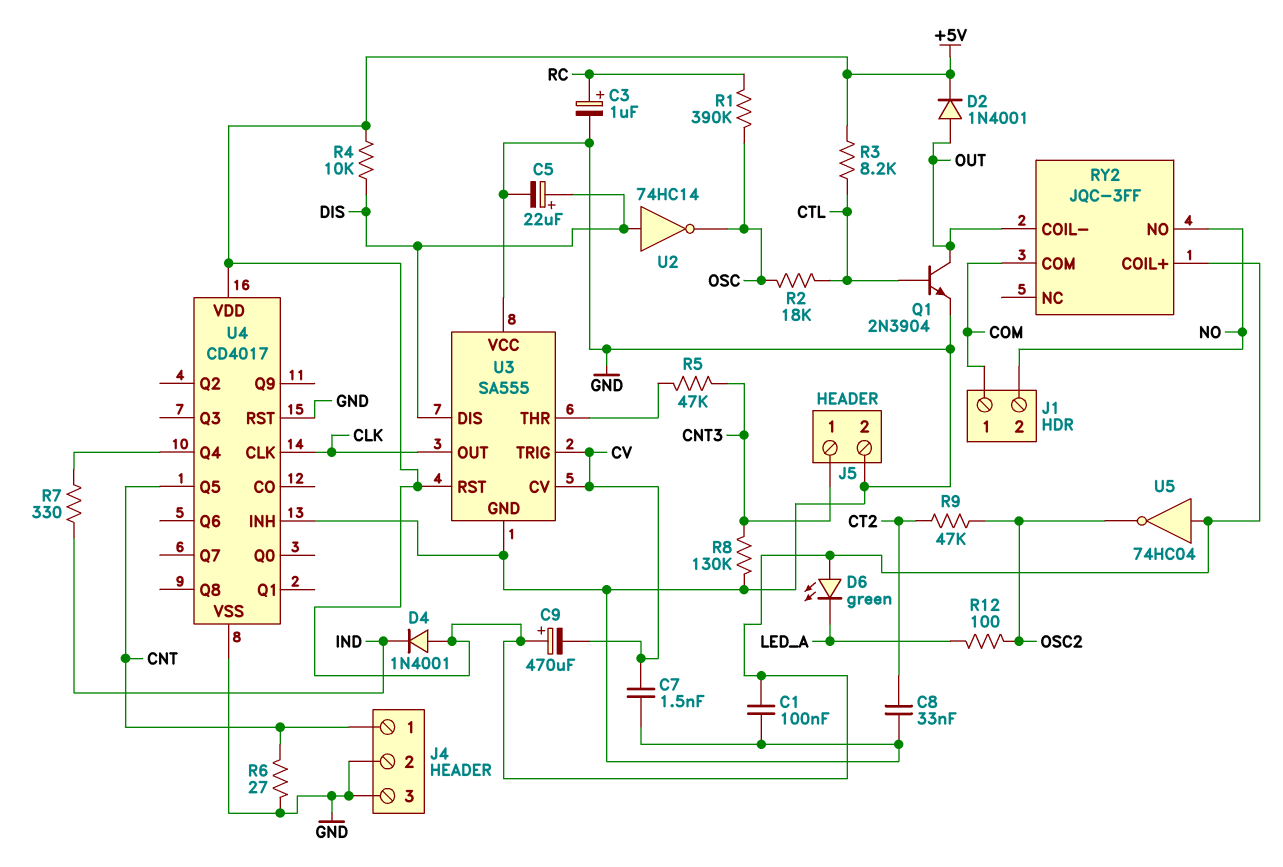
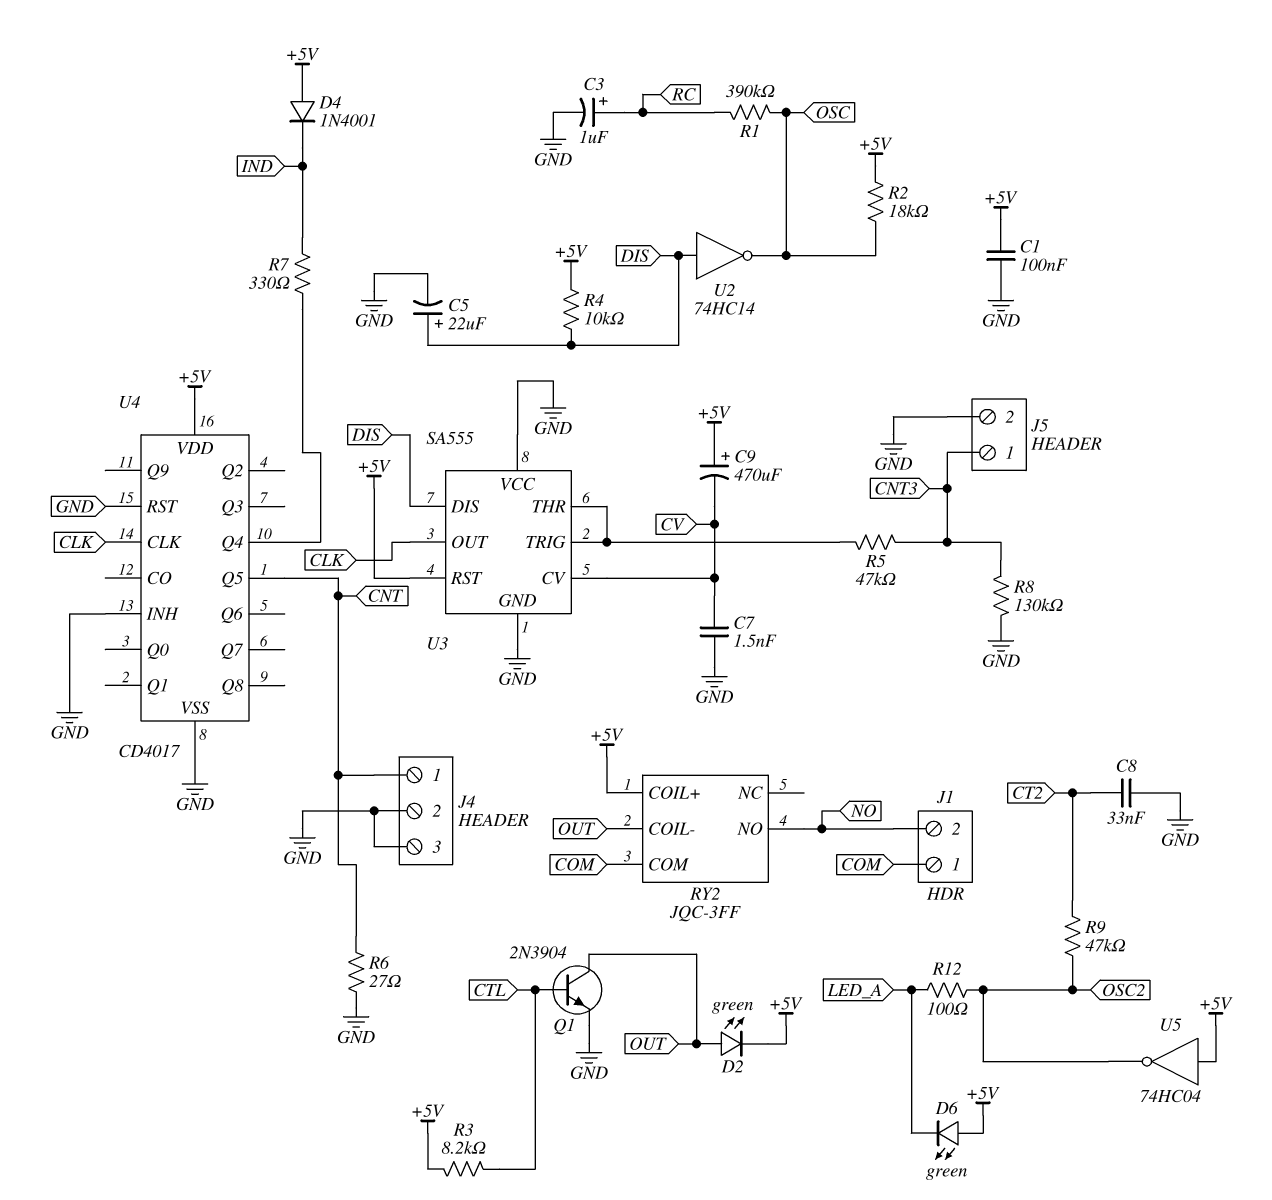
D2: diode 1N4001 (A OUT, K +5V) -> LED green (A OUT, K +5V)
R2: 18k (CTL, OSC) -> 18k (+5V, OSC)
U3 pin TRIG: CV -> U3/THR

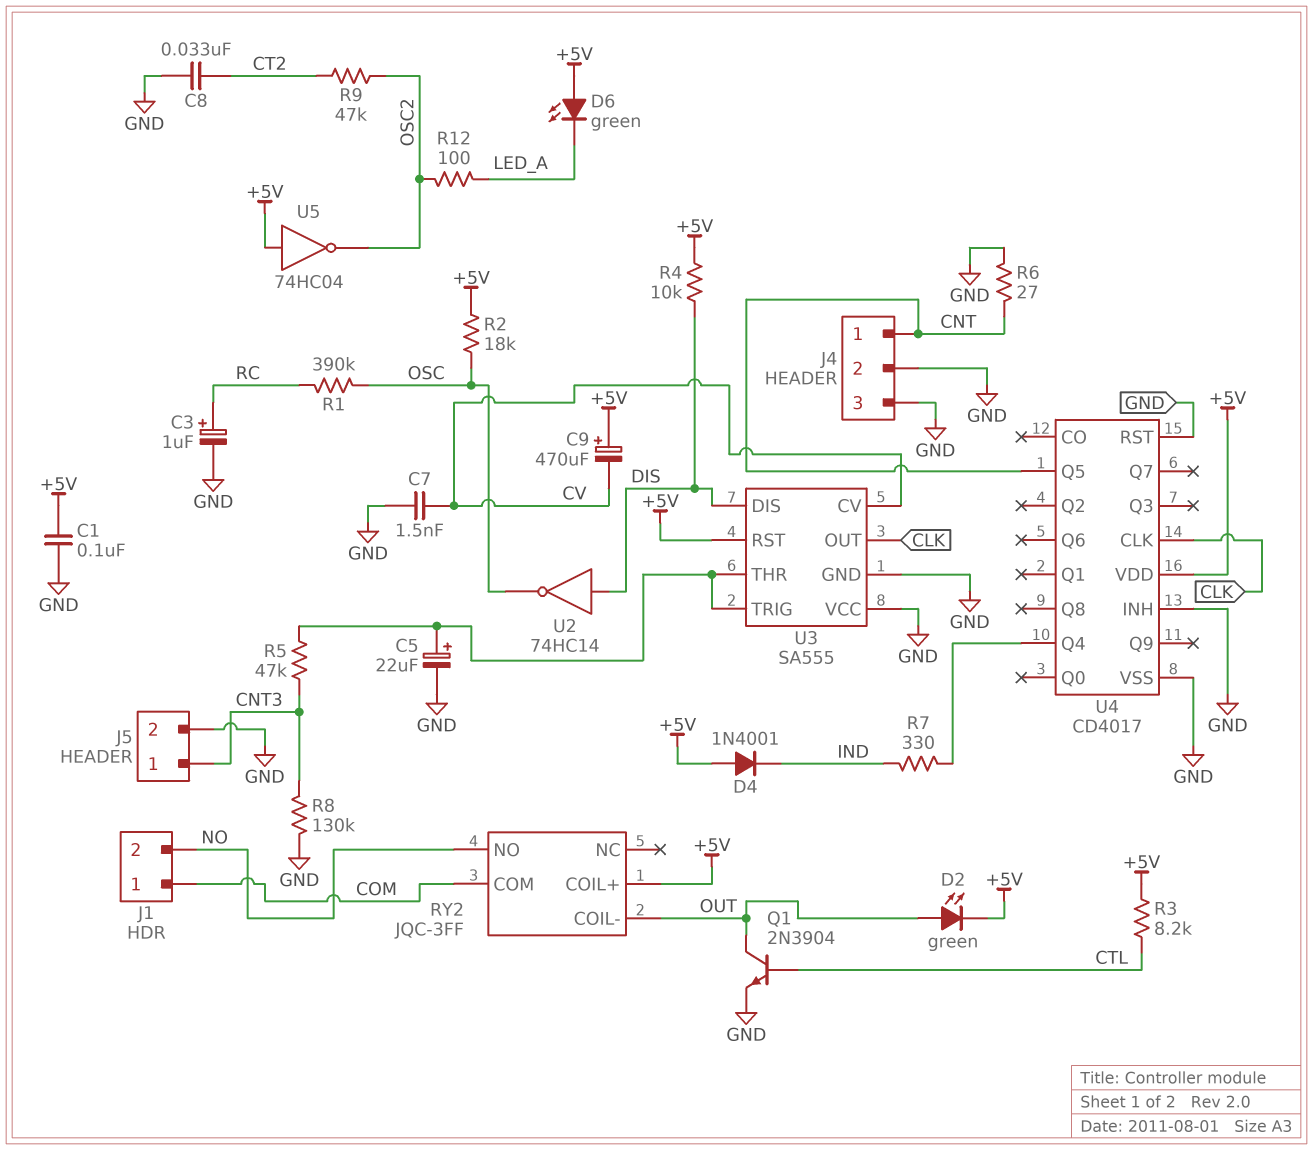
C5: 22uF (plus DIS, minus GND) -> 22uF (plus U3/THR, minus GND)

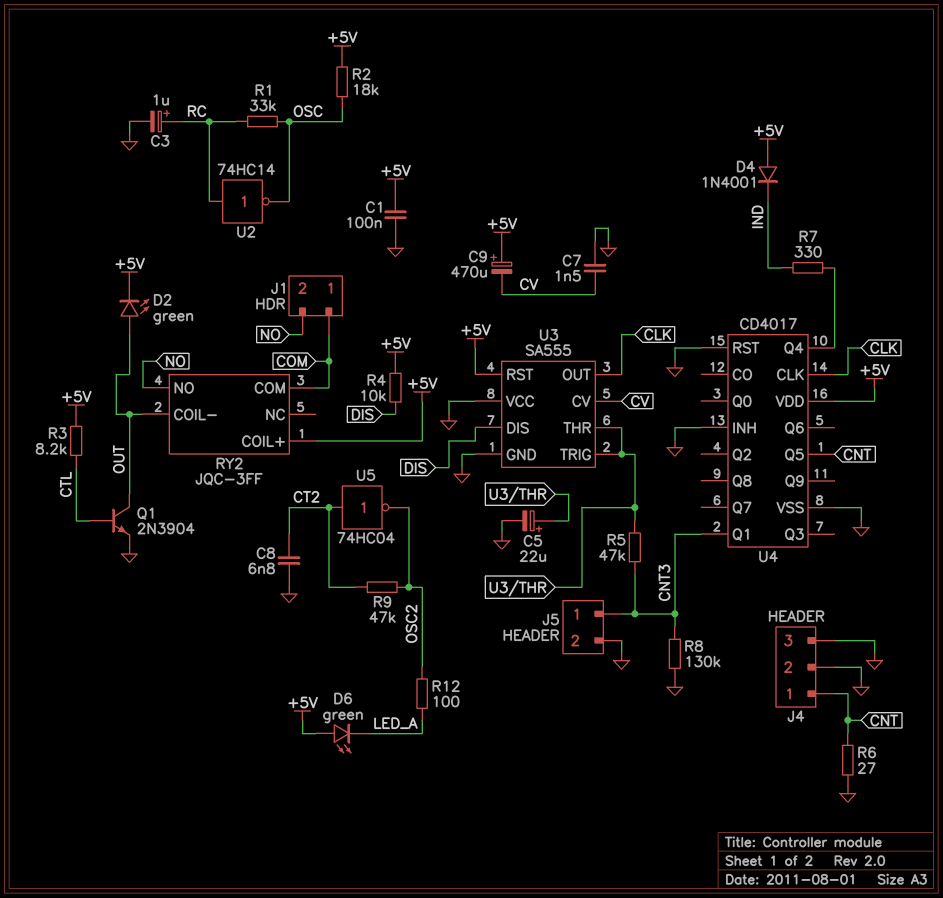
C8: 33nF (CT2, GND) -> 6.8nF (CT2, GND)
R1: 390k (OSC, RC) -> 33k (OSC, RC)
U2: NOT 74HC14 (in DIS, out OSC) -> NOT 74HC14 (in RC, out OSC)
U4 pin Q1: none -> CNT3
U5: NOT 74HC04 (in +5V, out OSC2) -> NOT 74HC04 (in CT2, out OSC2)

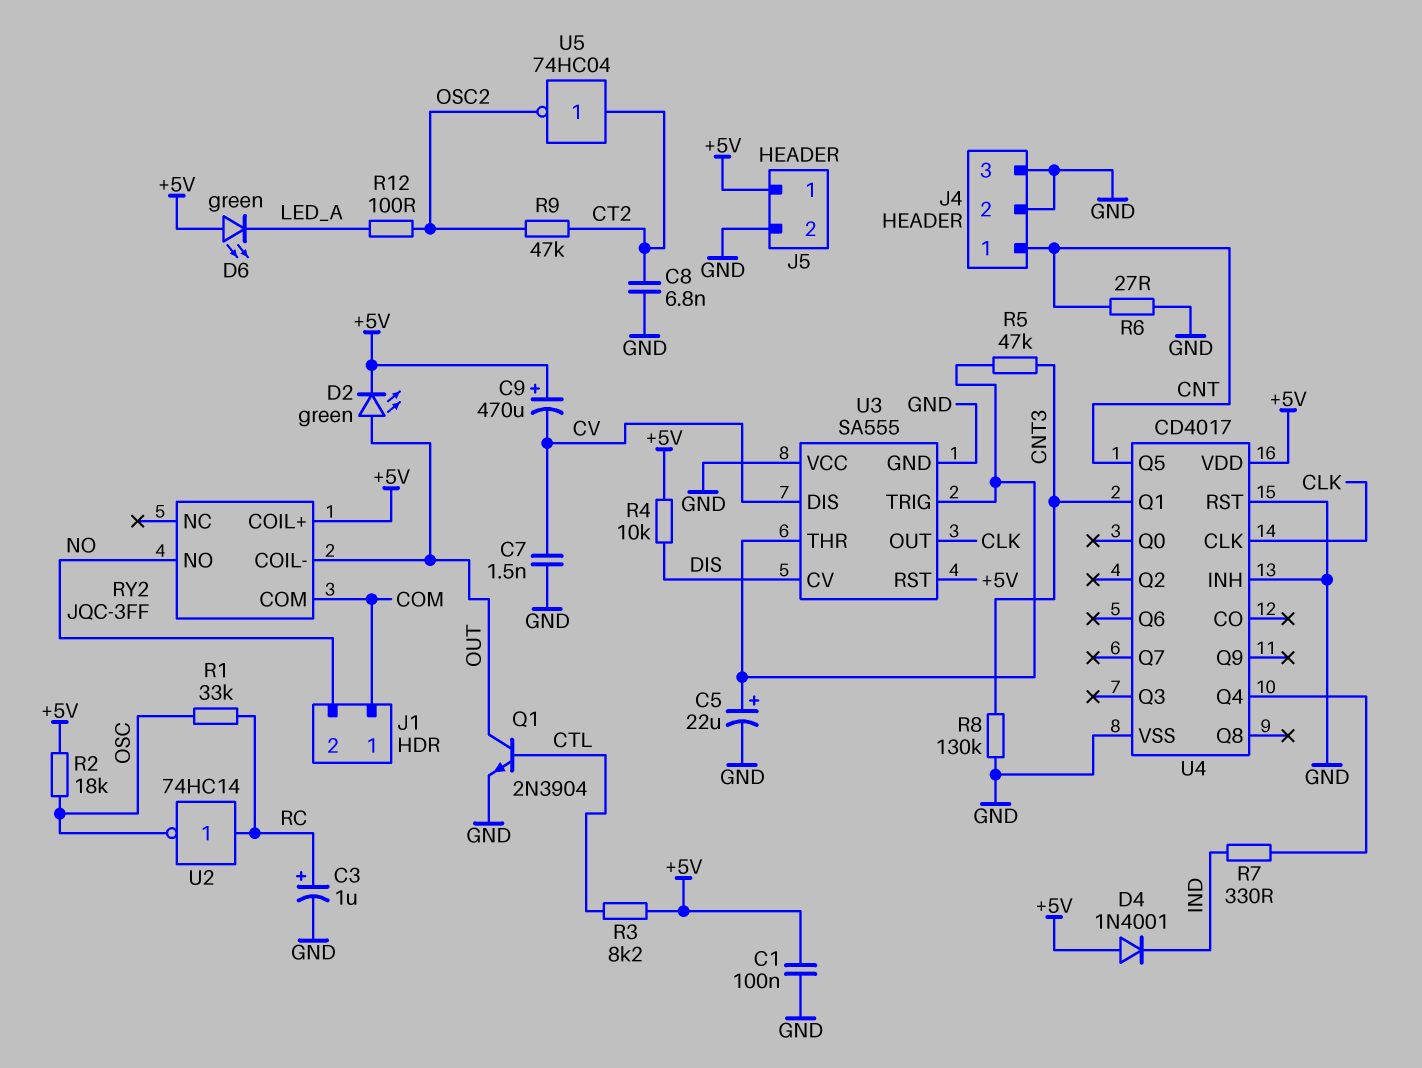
J5 pin 1: CNT3 -> +5V
U3 pin CV: CV -> DIS
U3 pin DIS: DIS -> CV

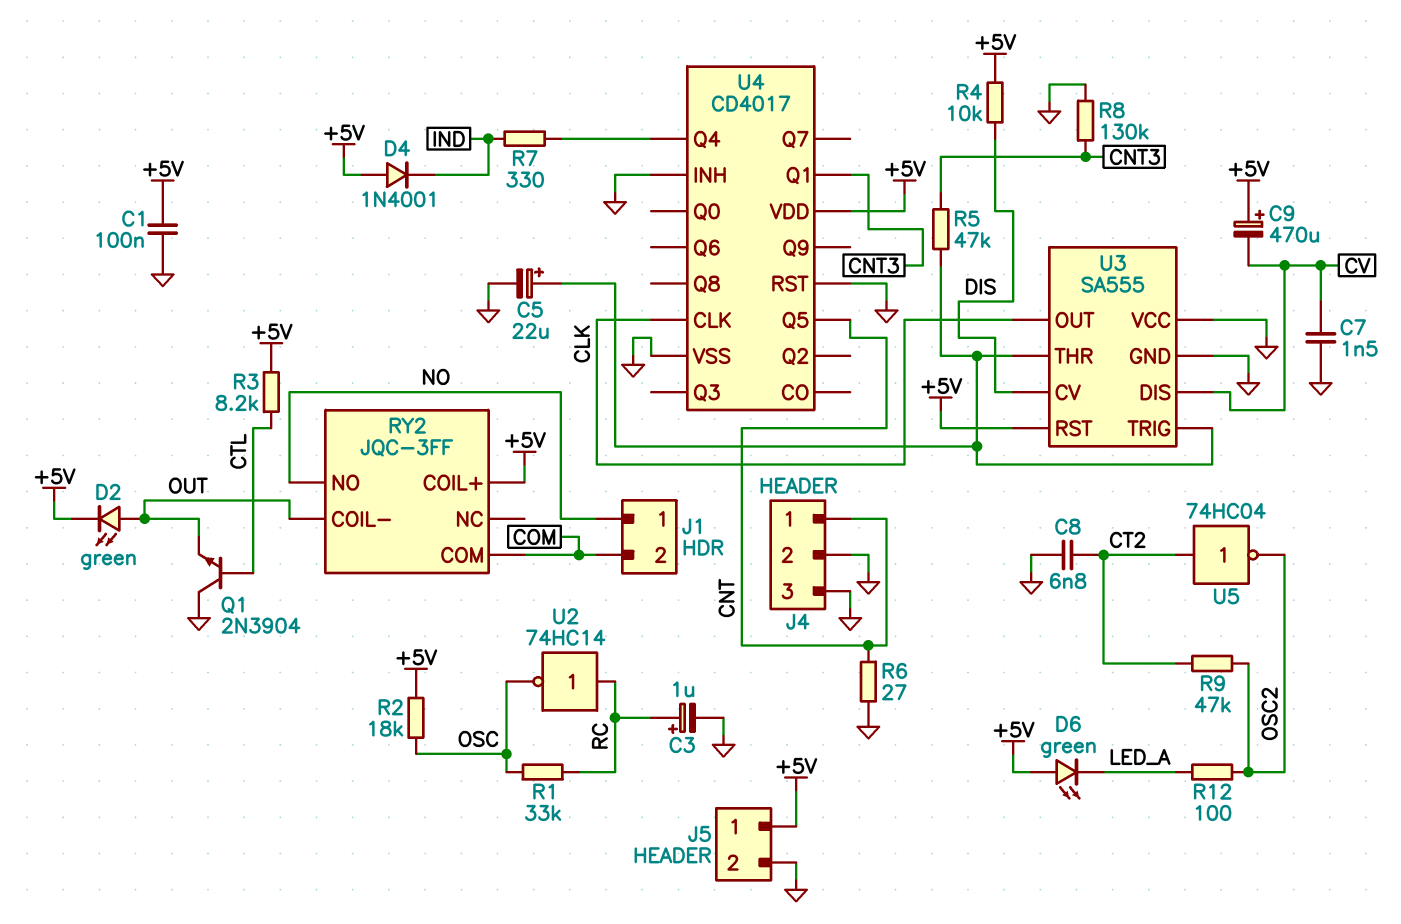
J1 pin 1: COM -> NO
J1 pin 2: NO -> COM
Q1: NPN 2N3904 (B CTL, C OUT, E GND) -> NPN 2N3904 (B CTL, C GND, E OUT)

